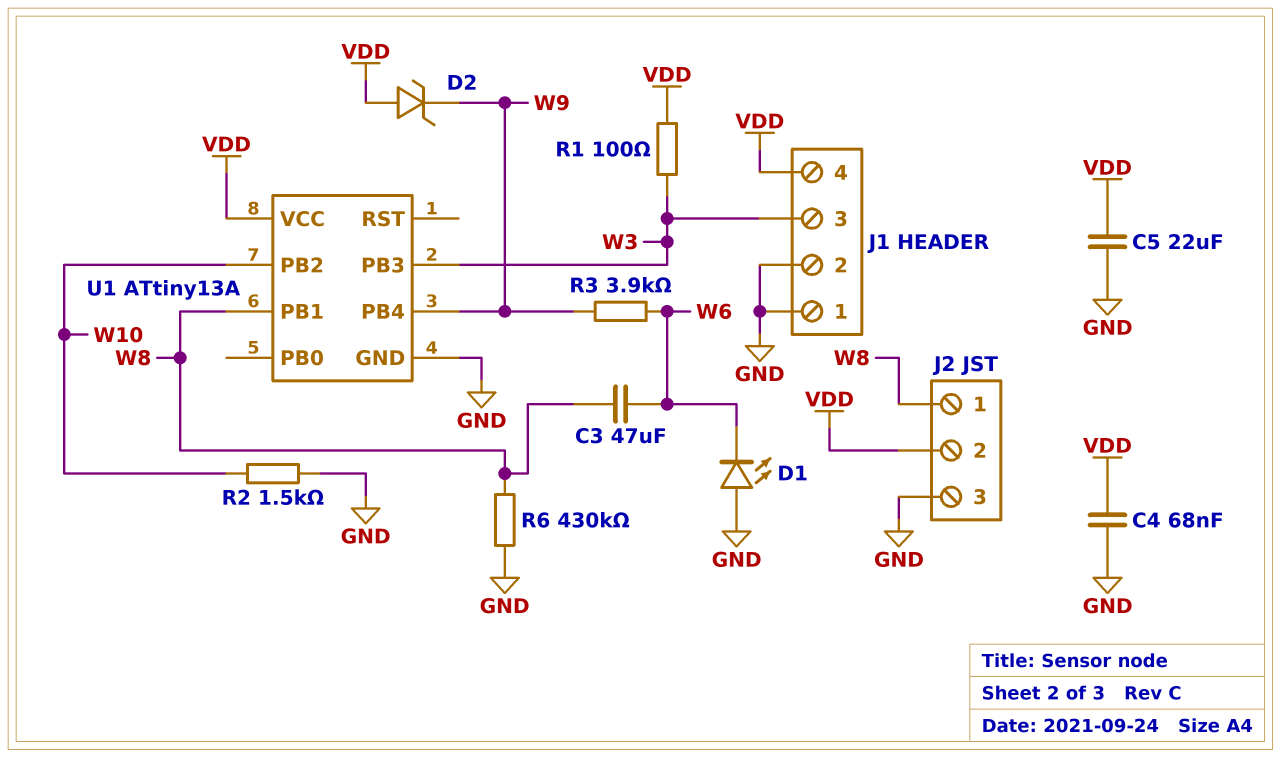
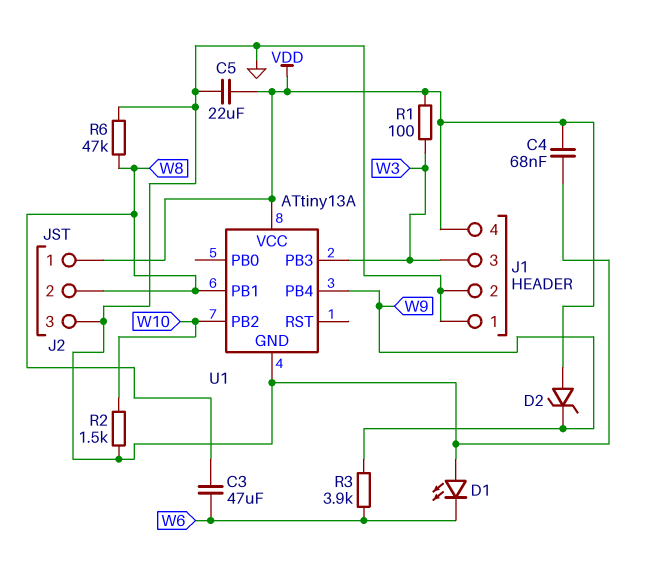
J2 pin 1: W8 -> VDD
J2 pin 2: VDD -> W8
R6: 430k (GND, W8) -> 47k (GND, W8)

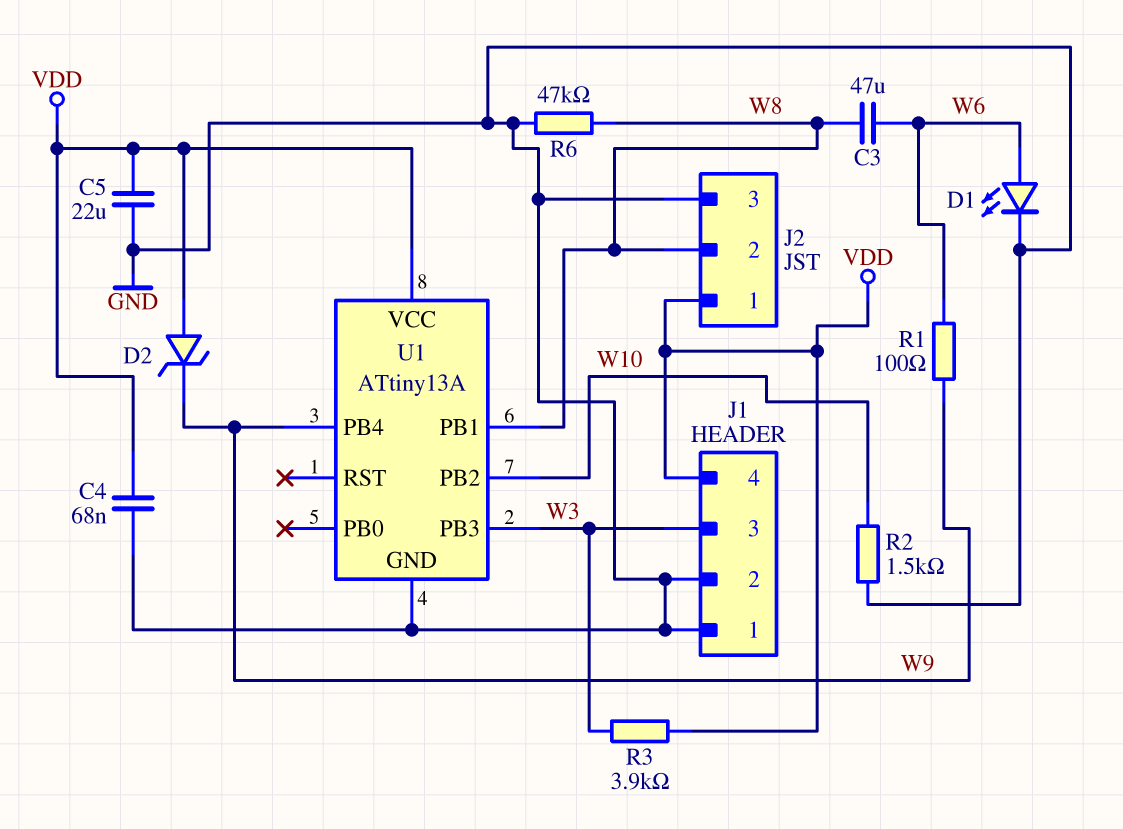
D1: LED (A GND, K W6) -> LED (A W6, K GND)
R1: 100 (VDD, W3) -> 100 (W6, W9)
R3: 3.9k (W6, W9) -> 3.9k (VDD, W3)

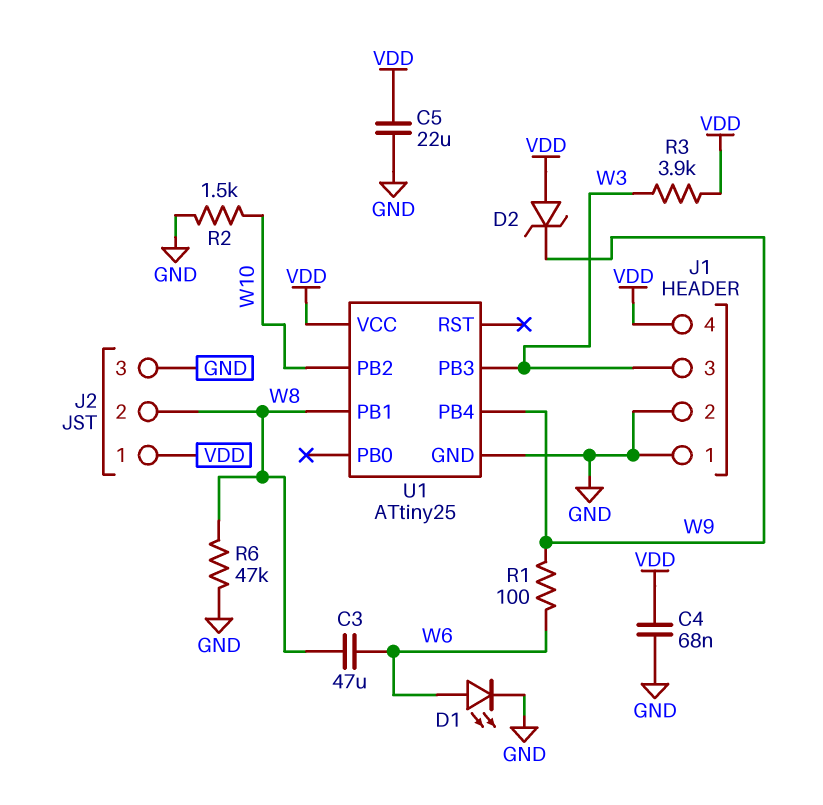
U1: ATtiny13A -> ATtiny25

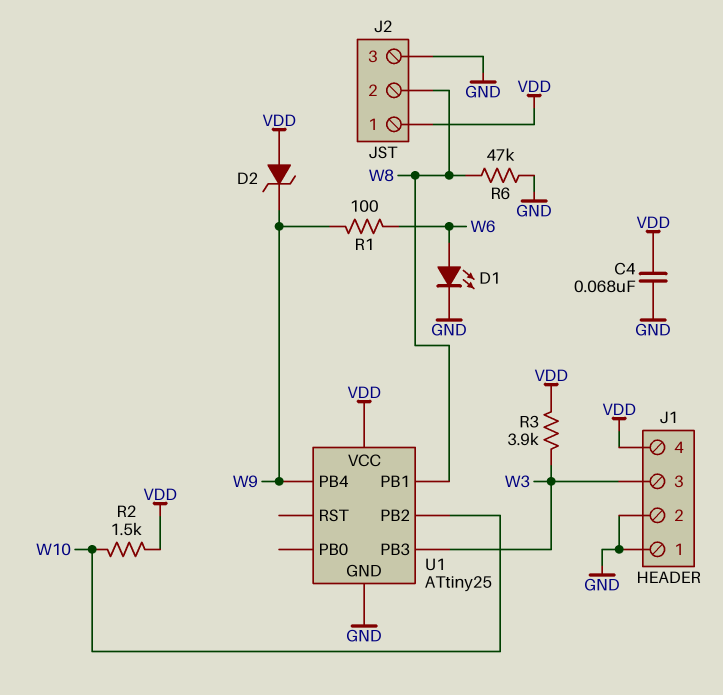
C3: 47uF (W6, W8) -> none
C5: 22uF (GND, VDD) -> none
R2: 1.5k (GND, W10) -> 1.5k (VDD, W10)

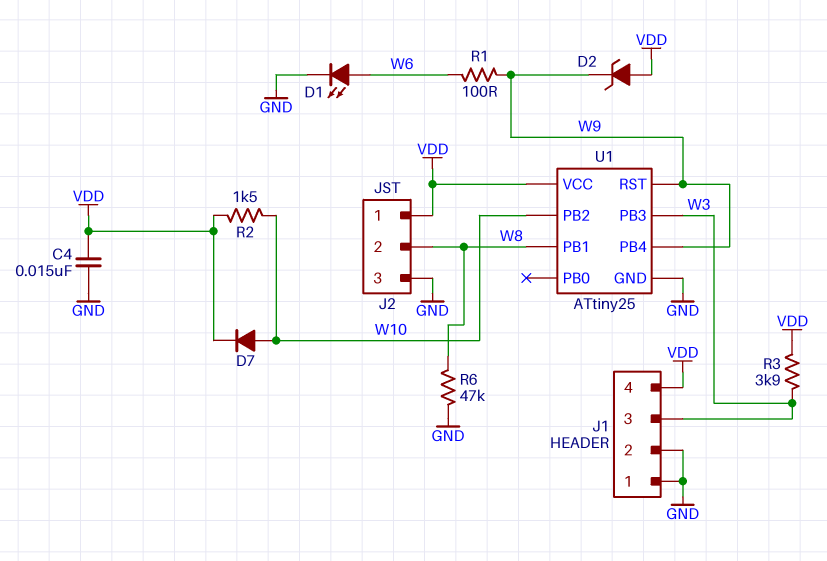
C4: 68nF (GND, VDD) -> 15nF (GND, VDD)
D7: none -> diode (A W10, K VDD)
U1 pin RST: none -> W9

